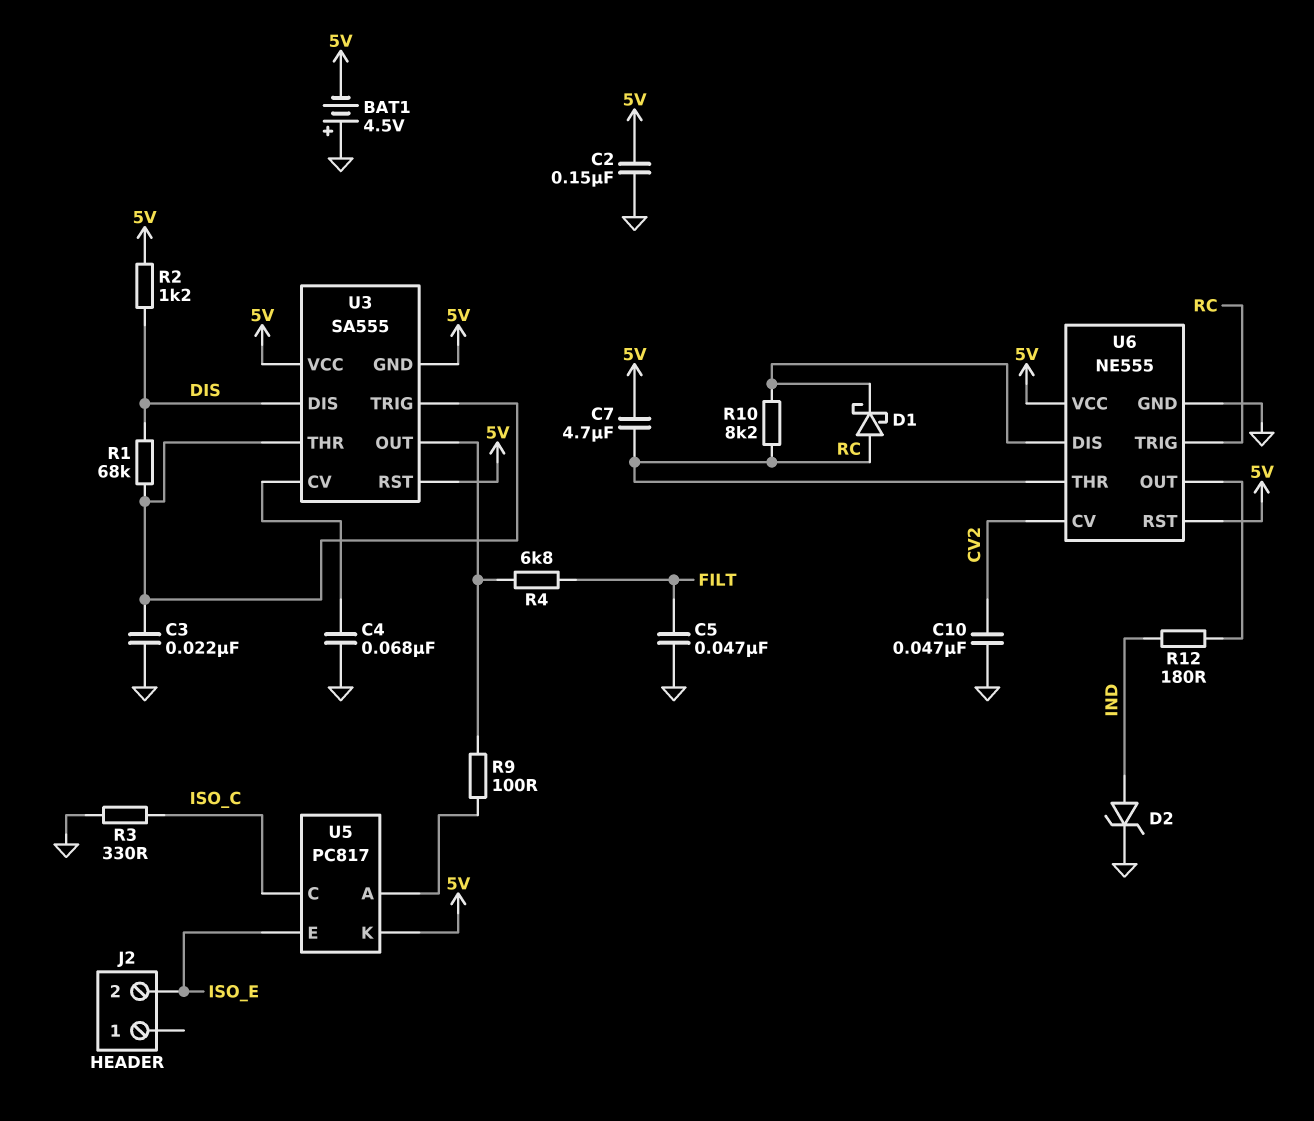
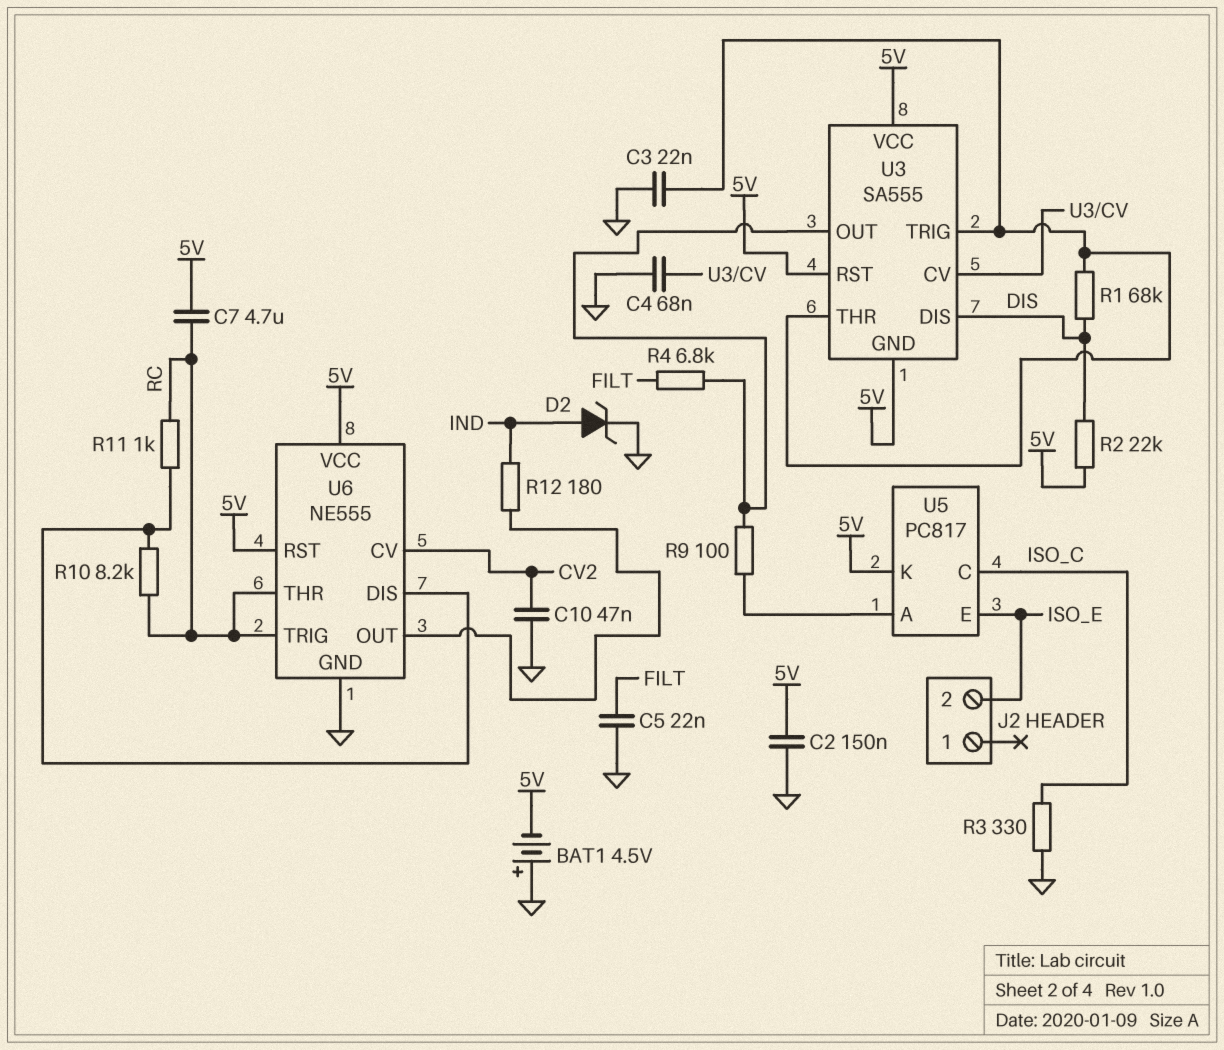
C5: 47nF (FILT, GND) -> 22nF (FILT, GND)
D1: schottky (A RC, K U6/DIS) -> none
R2: 1.2k (5V, DIS) -> 22k (5V, DIS)
R11: none -> 1k (RC, U6/DIS)

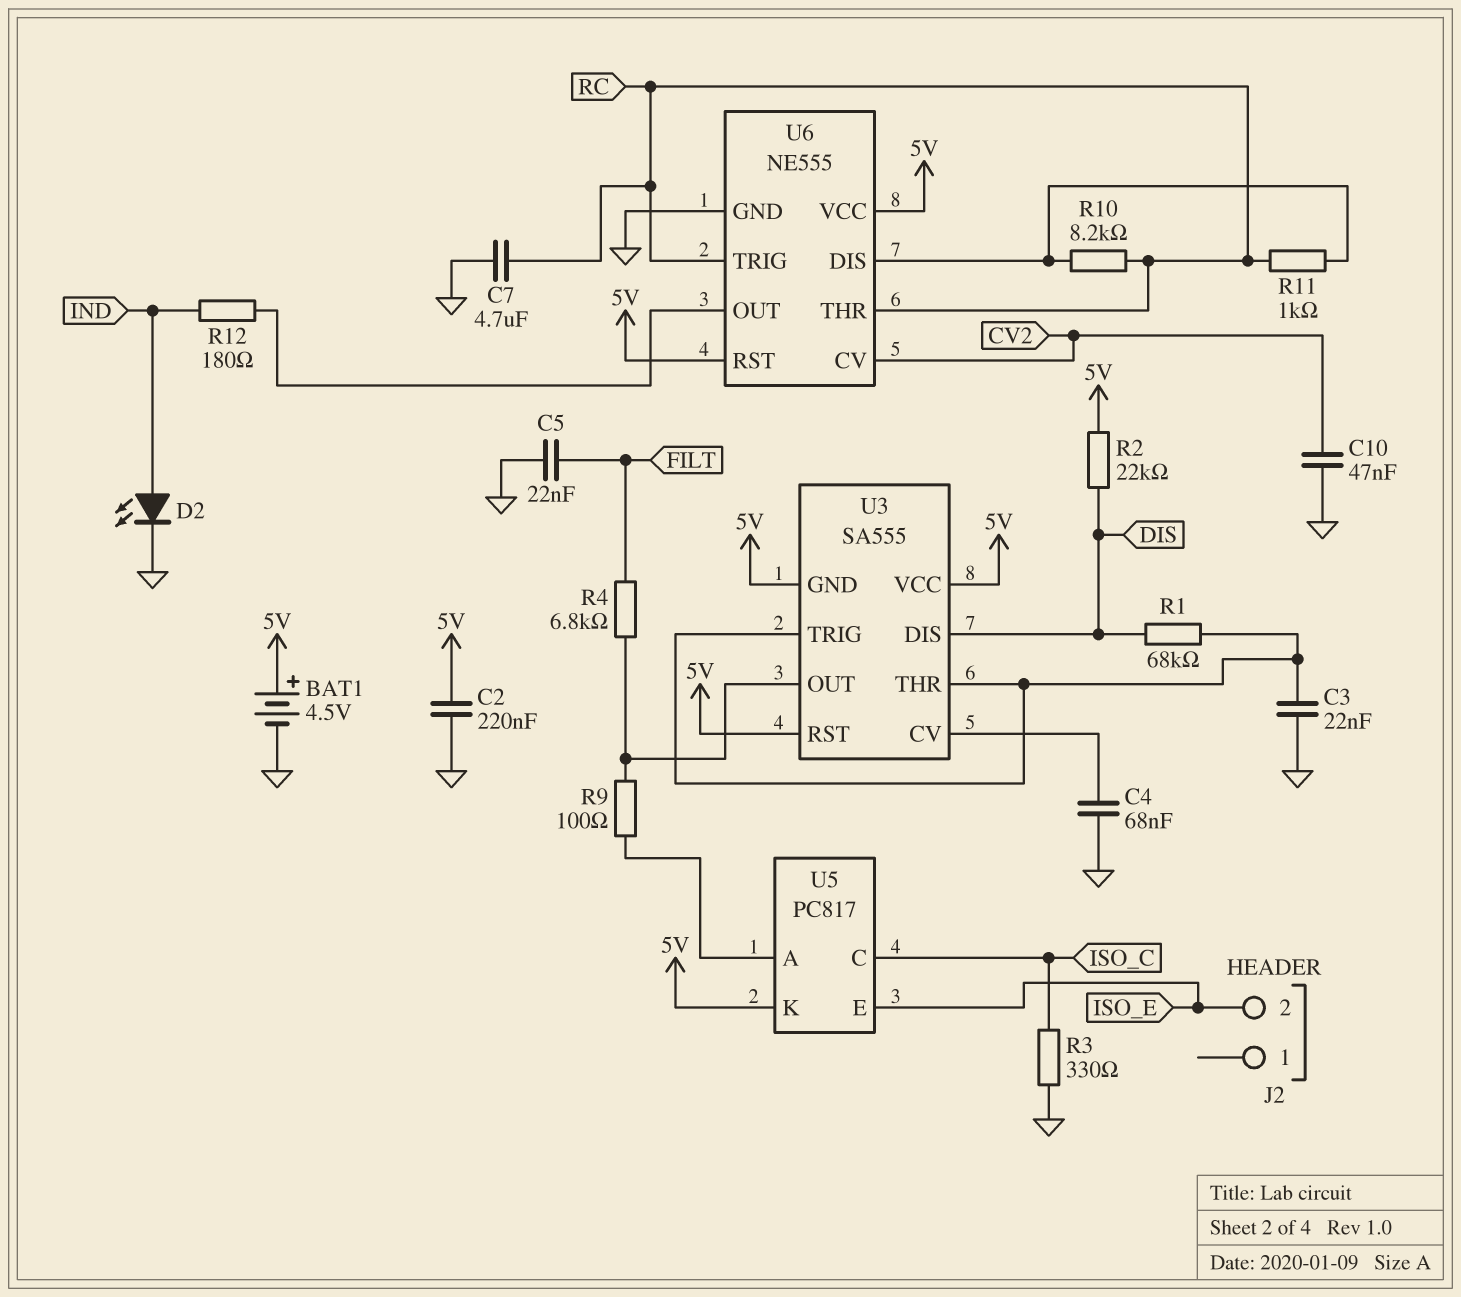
BAT1: 4.5V (plus GND, minus 5V) -> 4.5V (plus 5V, minus GND)
C2: 150nF (5V, GND) -> 220nF (5V, GND)
C7: 4.7uF (5V, RC) -> 4.7uF (GND, RC)
D2: zener (A IND, K GND) -> LED (A IND, K GND)

